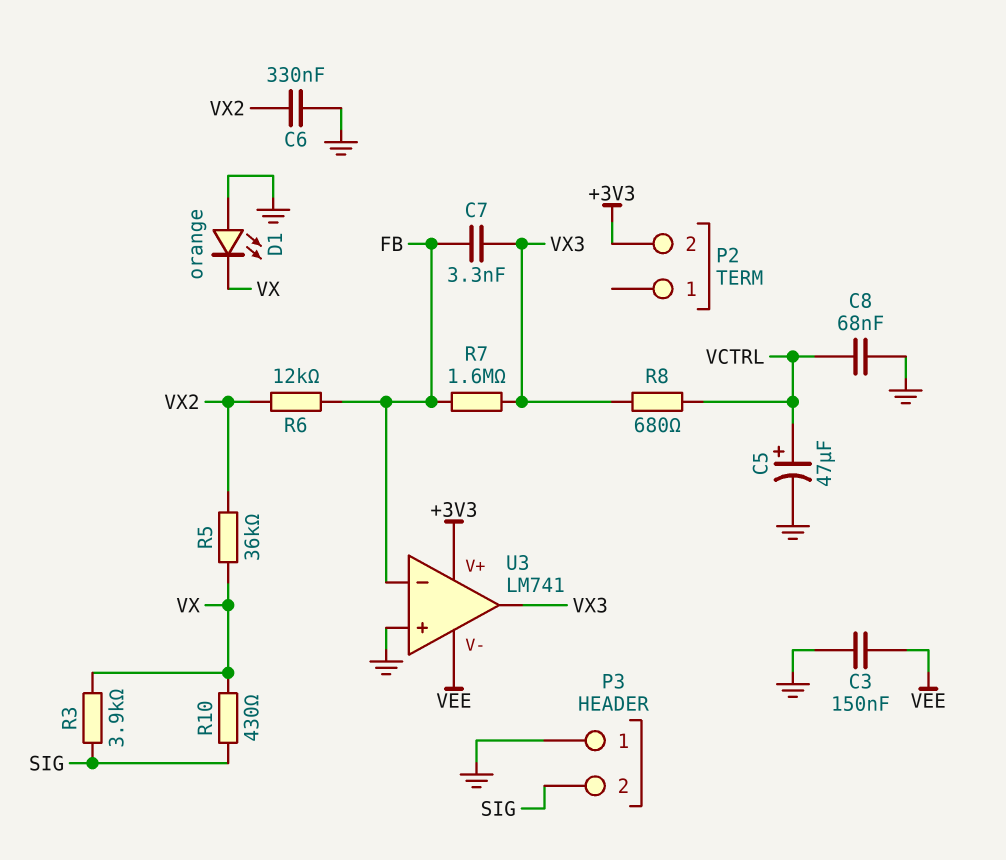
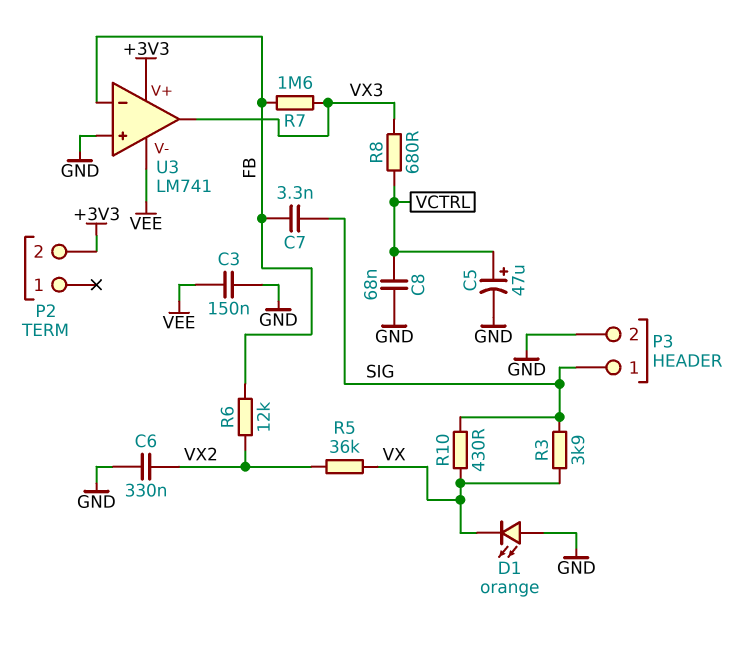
C7: 3.3nF (FB, VX3) -> 3.3nF (FB, SIG)
P3 pin 1: GND -> SIG
P3 pin 2: SIG -> GND

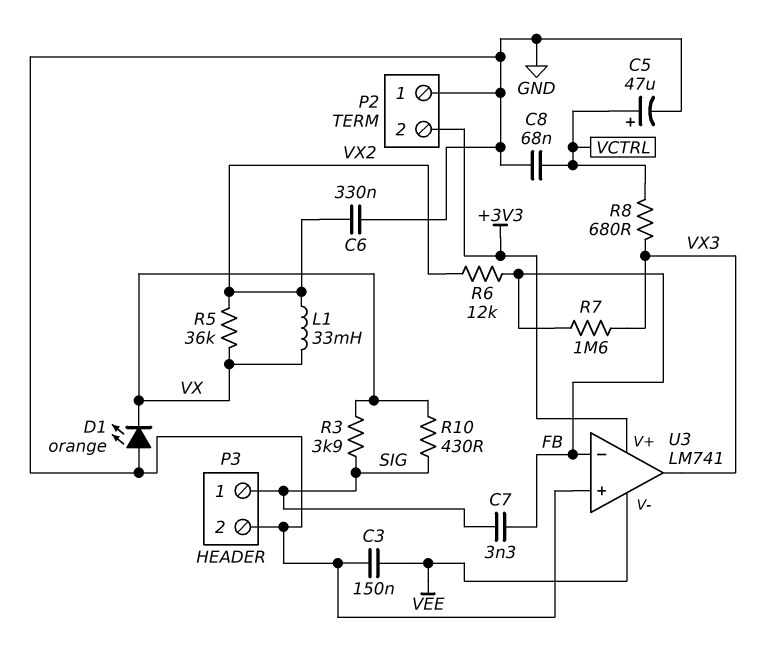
L1: none -> 33mH (VX, VX2)
P2 pin 1: none -> GND

